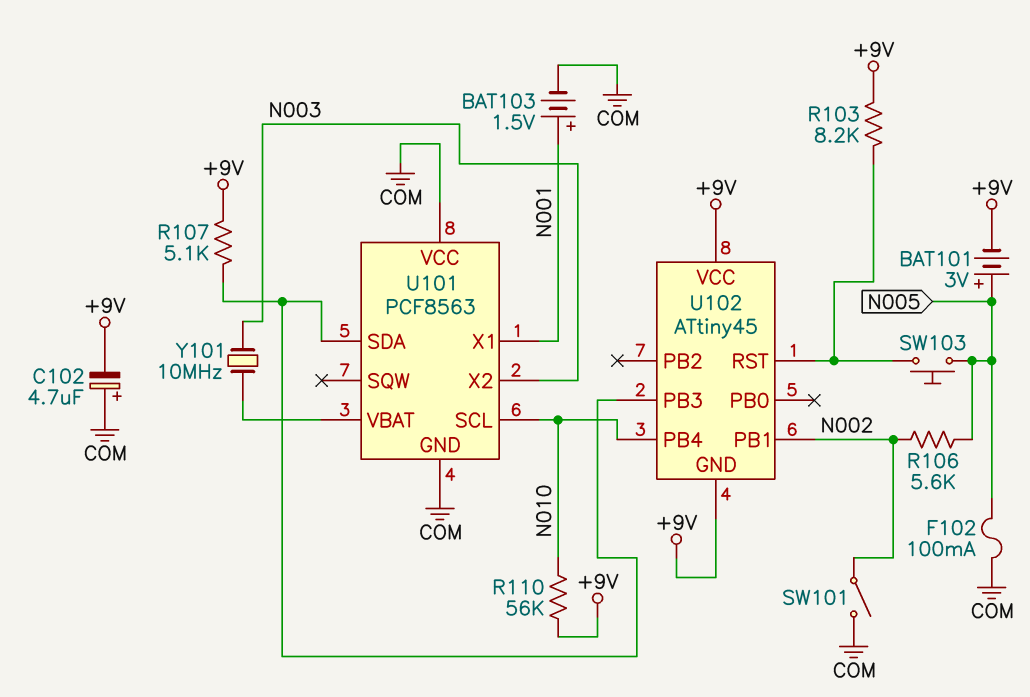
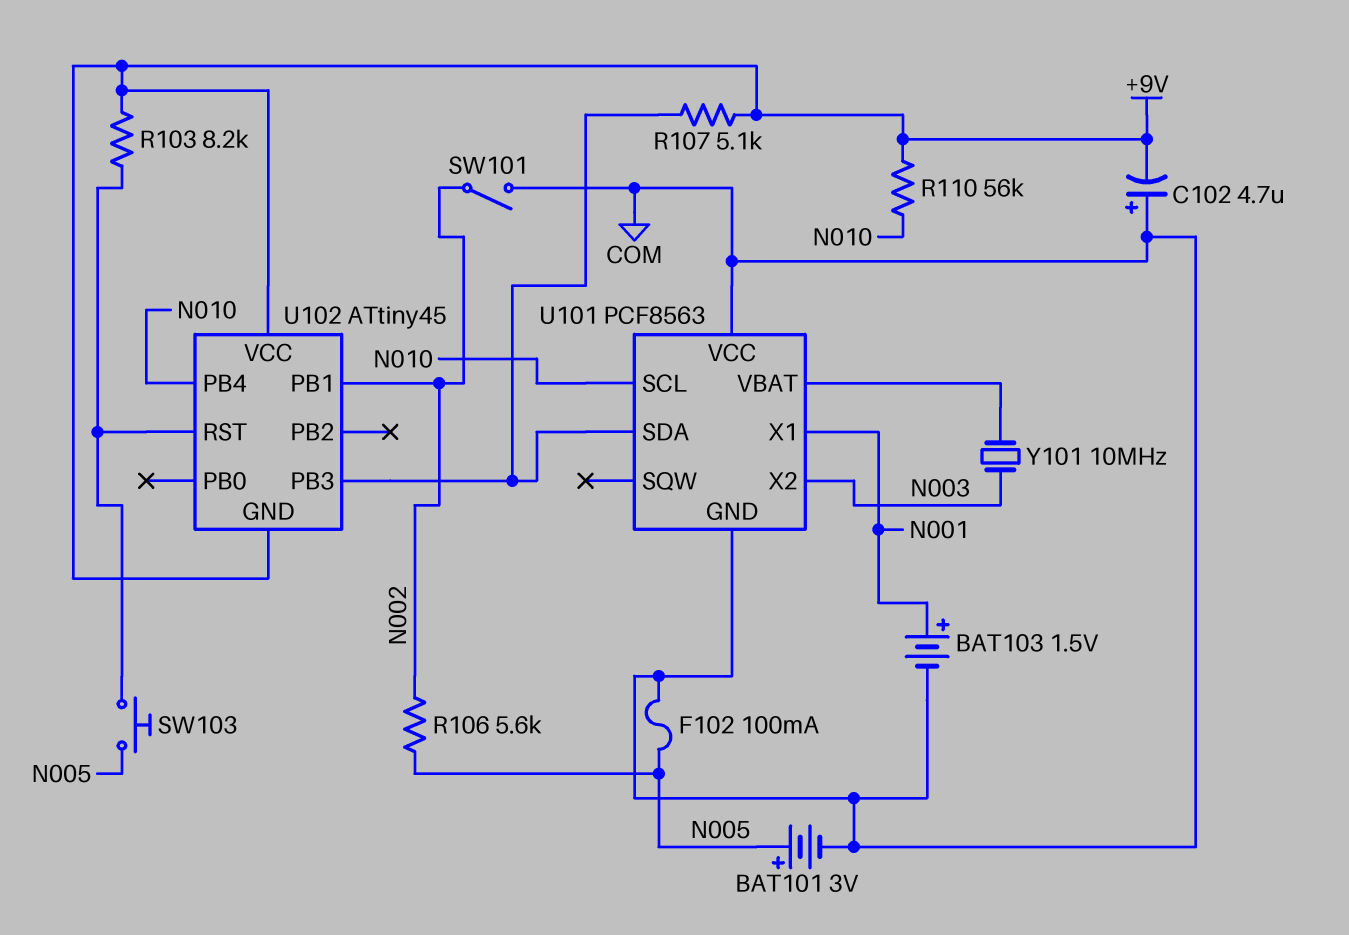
BAT101: 3V (plus N005, minus +9V) -> 3V (plus N005, minus COM)

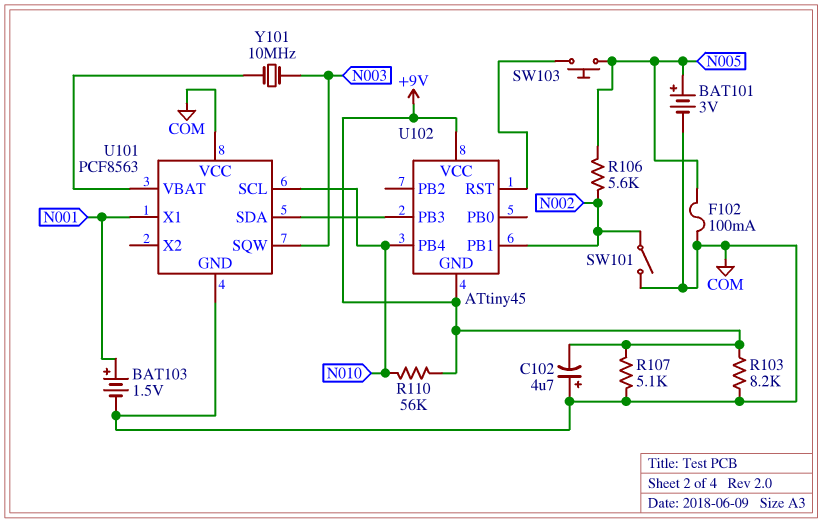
R103: 8.2k (+9V, U102/RST) -> 8.2k (+9V, COM)
R107: 5.1k (+9V, U101/SDA) -> 5.1k (+9V, COM)
U101 pin SQW: none -> N003
U101 pin X2: N003 -> none

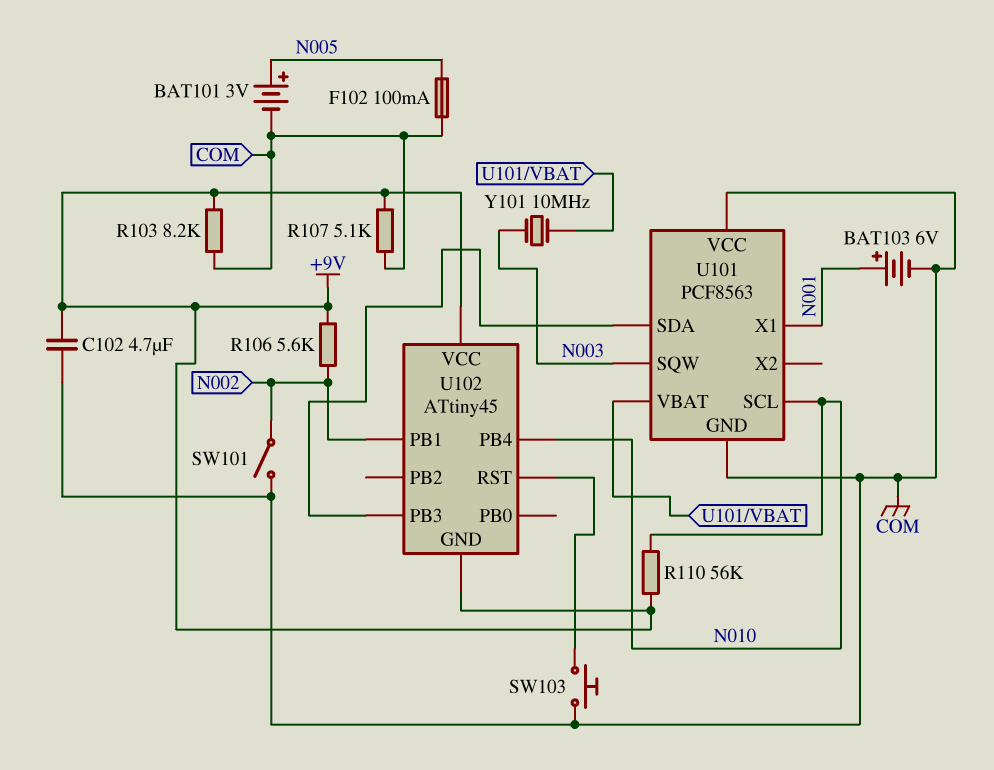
BAT103: 1.5V (plus N001, minus COM) -> 6V (plus N001, minus COM)
C102: 4.7uF (plus COM, minus +9V) -> 4.7uF (+9V, COM)
R106: 5.6k (N002, N005) -> 5.6k (+9V, N002)
SW103: button (N005, U102/RST) -> button (COM, U102/RST)

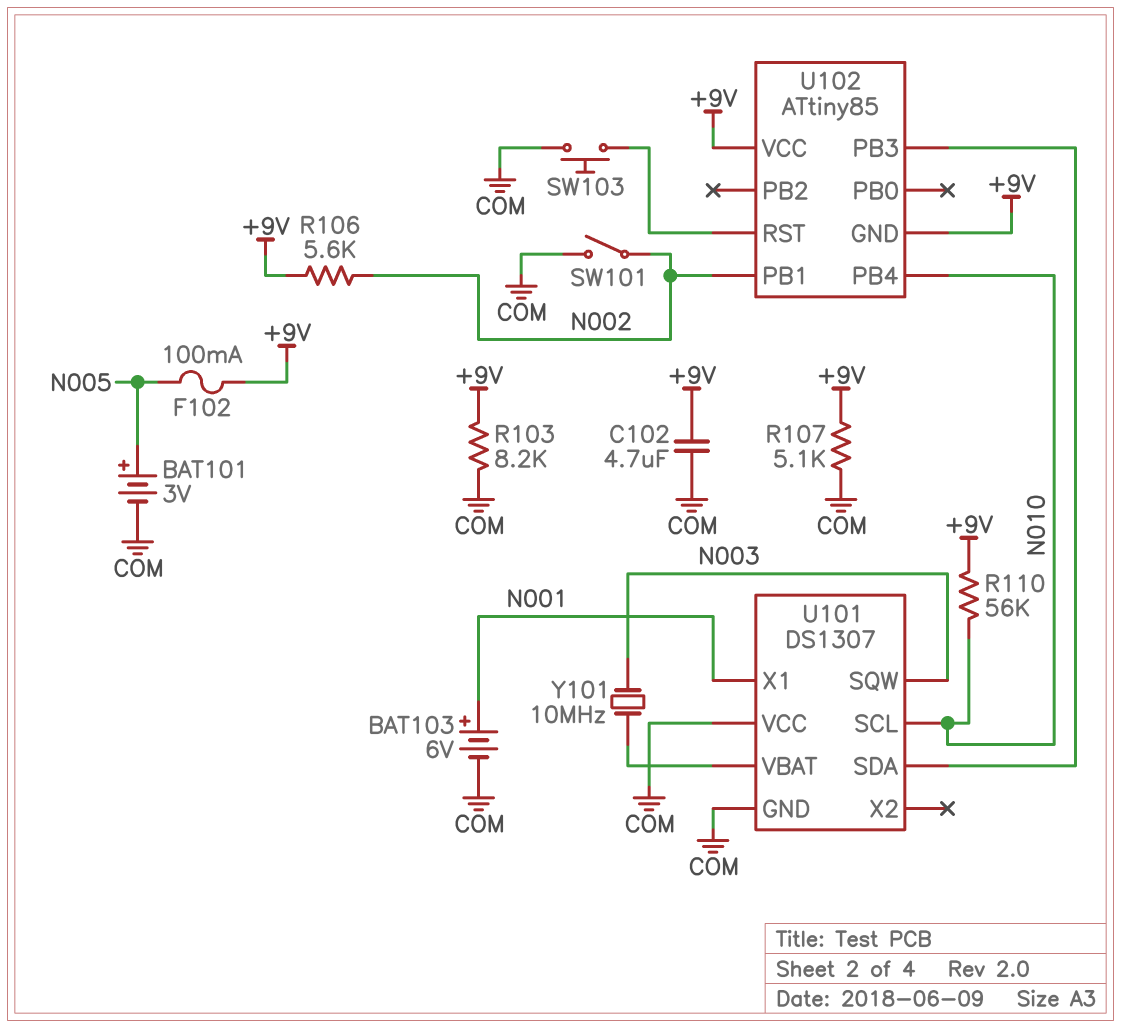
F102: 100mA (COM, N005) -> 100mA (+9V, N005)
U101: PCF8563 -> DS1307
U102: ATtiny45 -> ATtiny85

